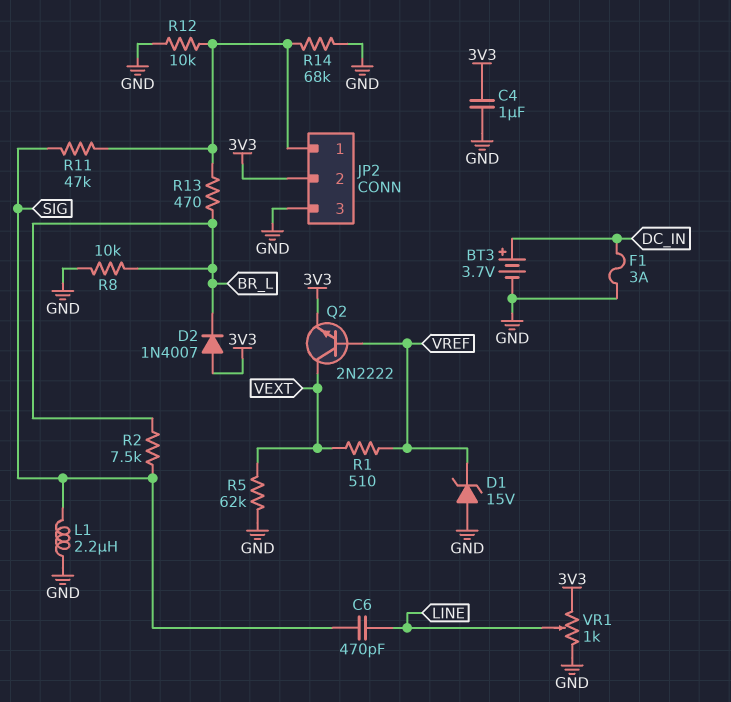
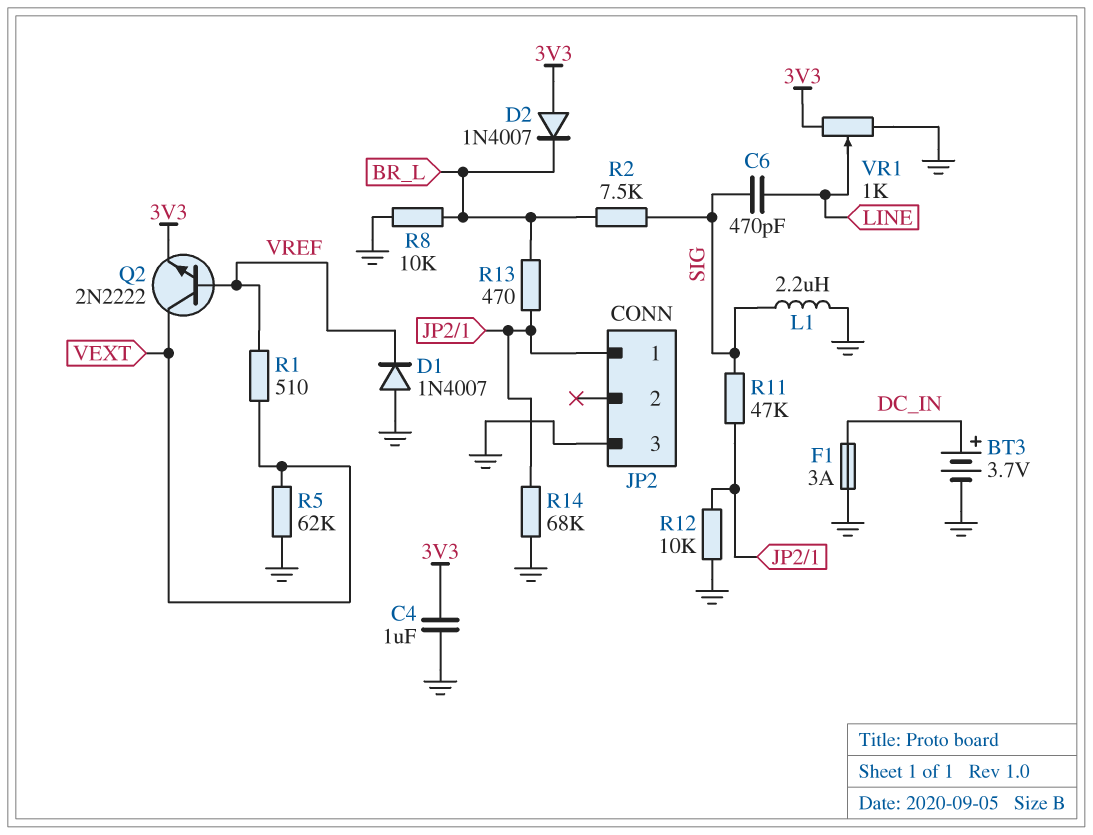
D1: zener 15V (A GND, K VREF) -> diode 1N4007 (A GND, K VREF)
JP2 pin 2: 3V3 -> none

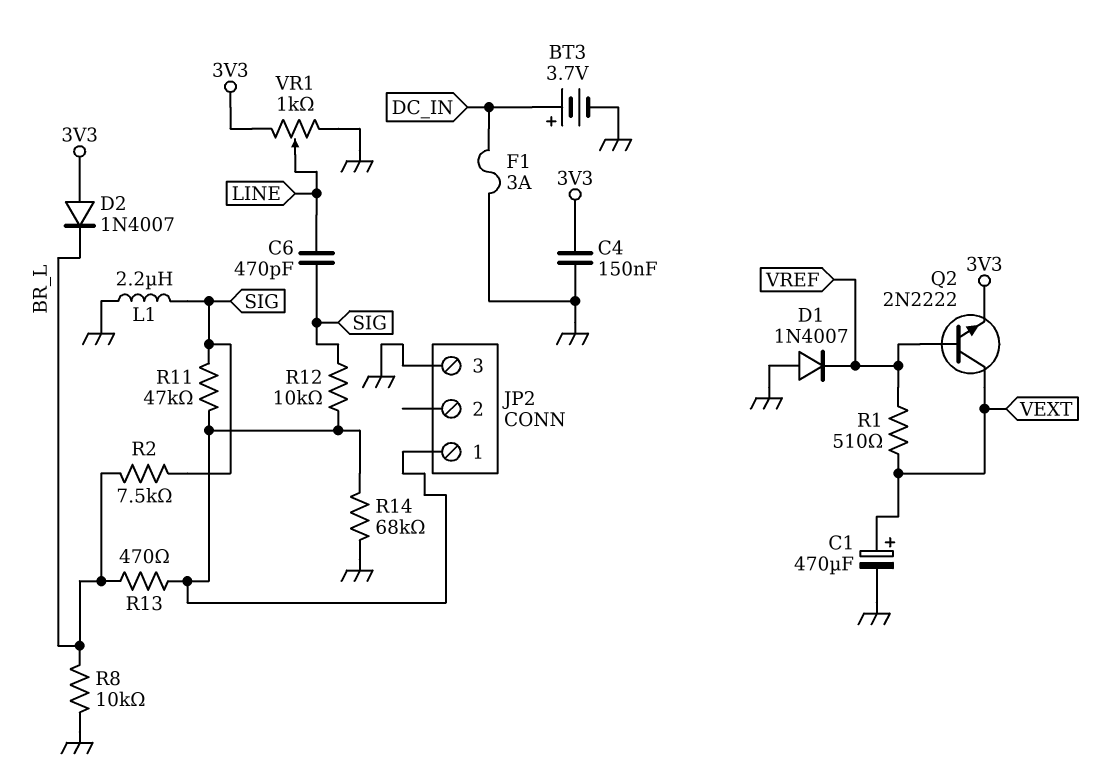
C1: none -> 470uF (plus VEXT, minus GND)
C4: 1uF (3V3, GND) -> 150nF (3V3, GND)
R5: 62k (GND, VEXT) -> none
R12: 10k (GND, JP2/1) -> 10k (JP2/1, SIG)

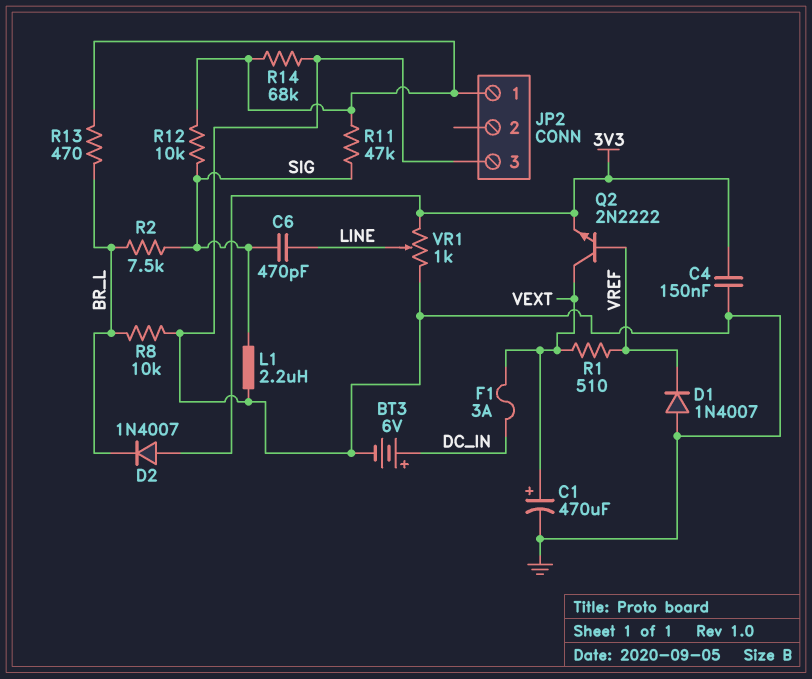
BT3: 3.7V (plus DC_IN, minus GND) -> 6V (plus DC_IN, minus GND)
F1: 3A (DC_IN, GND) -> 3A (DC_IN, VEXT)

